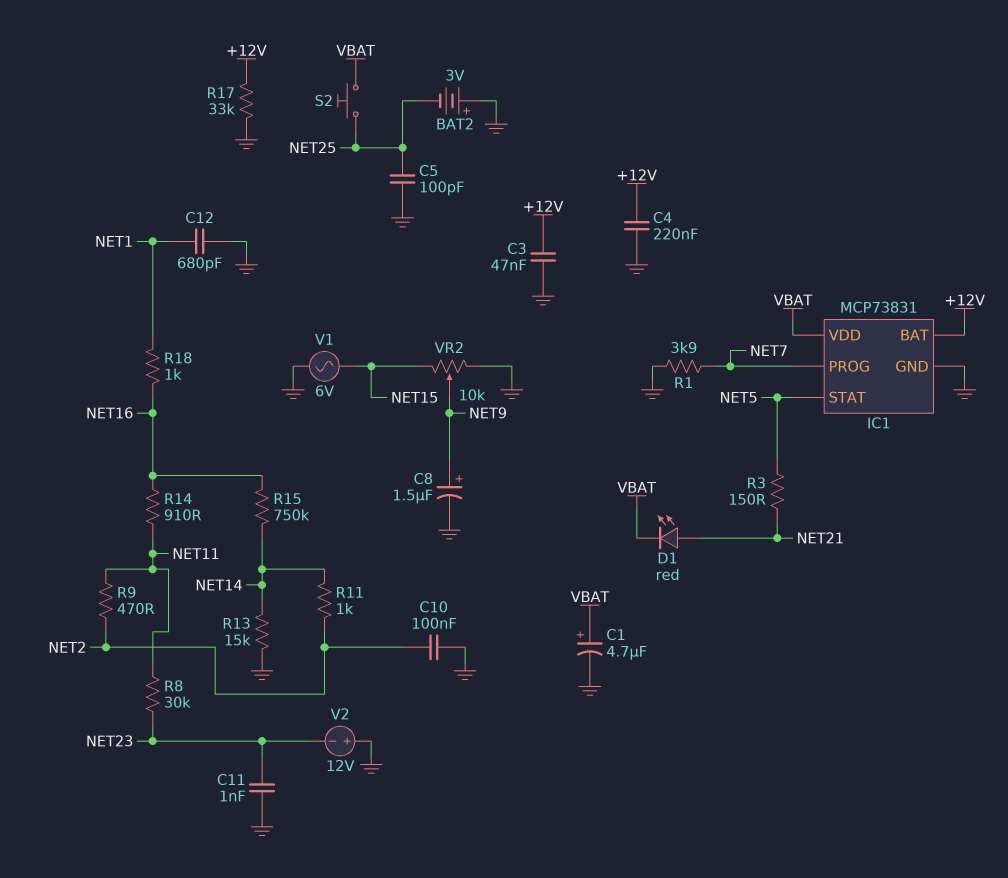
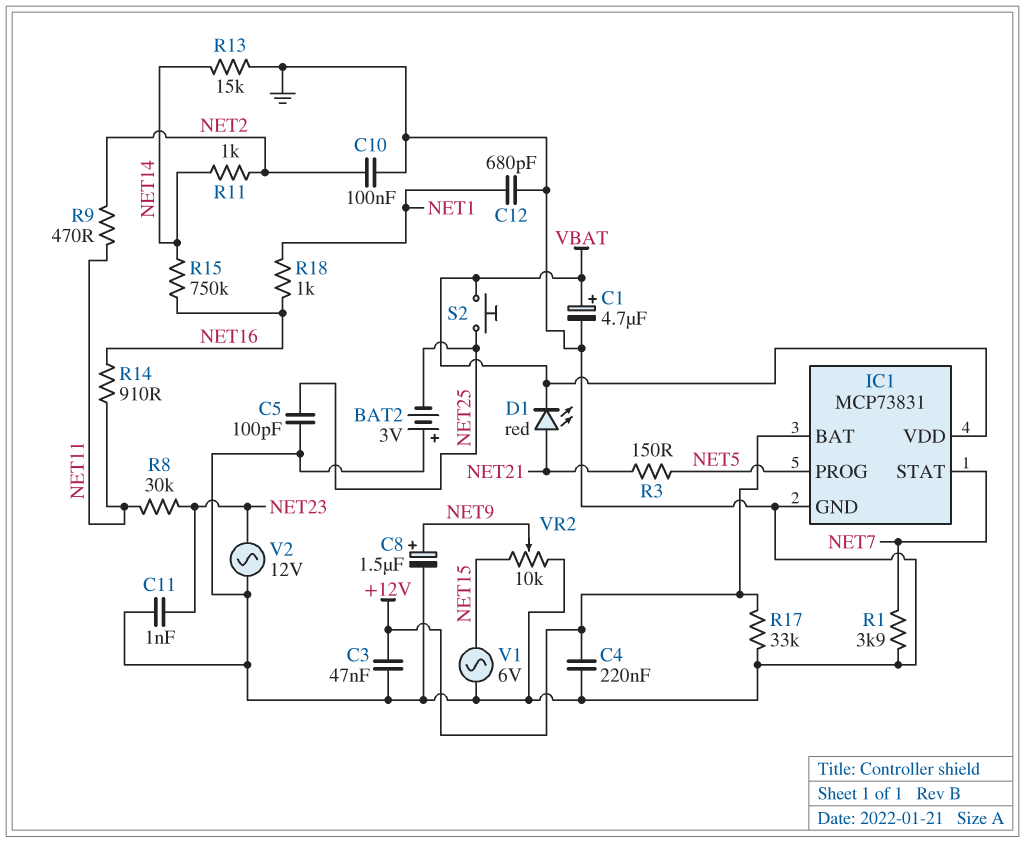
IC1 pin PROG: NET7 -> NET5
IC1 pin STAT: NET5 -> NET7
V2: 12V (plus GND, minus NET23) -> AC 12V (GND, NET23)

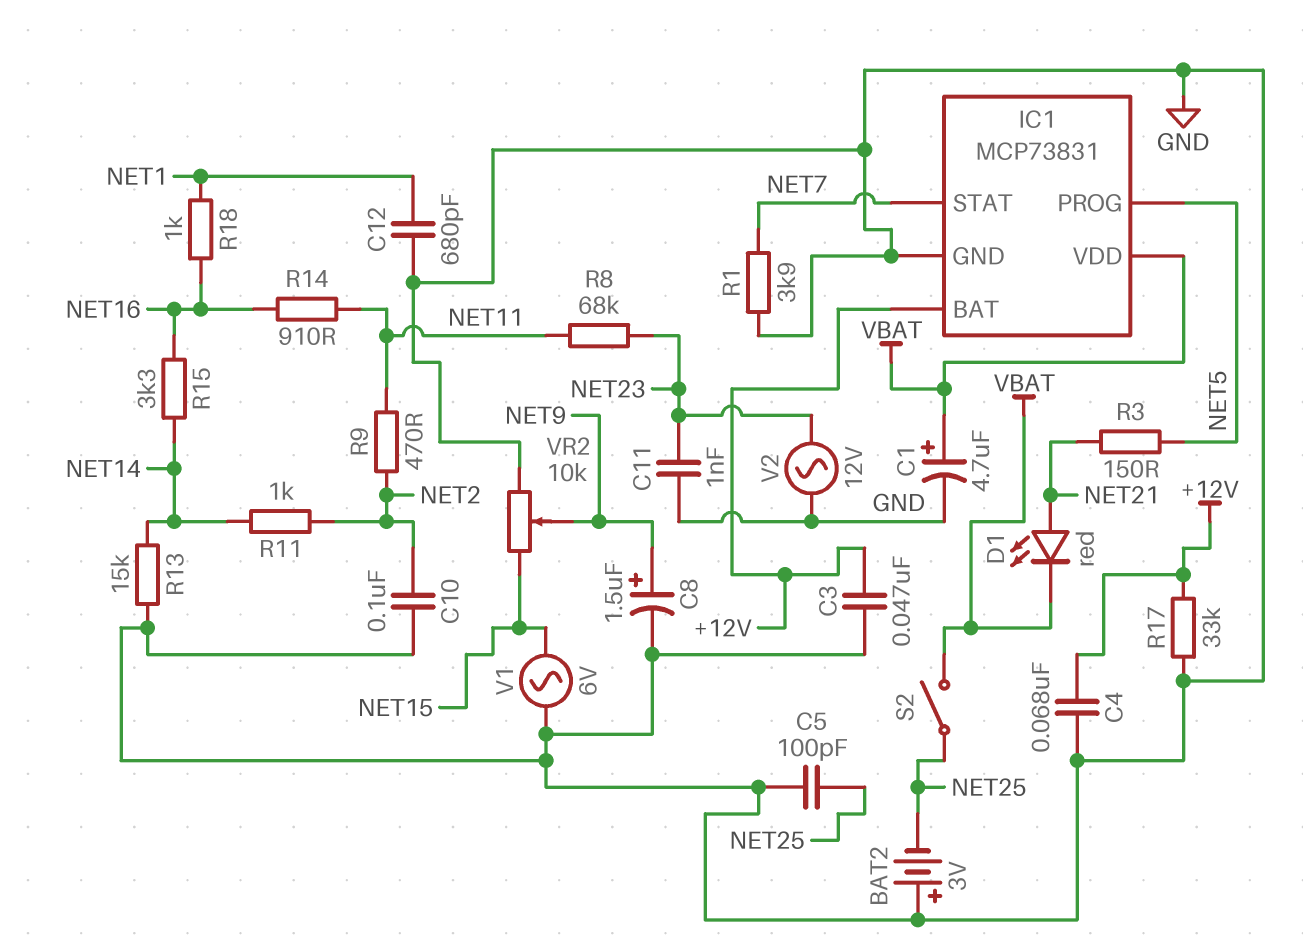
C4: 220nF (+12V, GND) -> 68nF (+12V, GND)
R8: 30k (NET11, NET23) -> 68k (NET11, NET23)
R15: 750k (NET14, NET16) -> 3.3k (NET14, NET16)
S2: button (NET25, VBAT) -> switch (NET25, VBAT)

